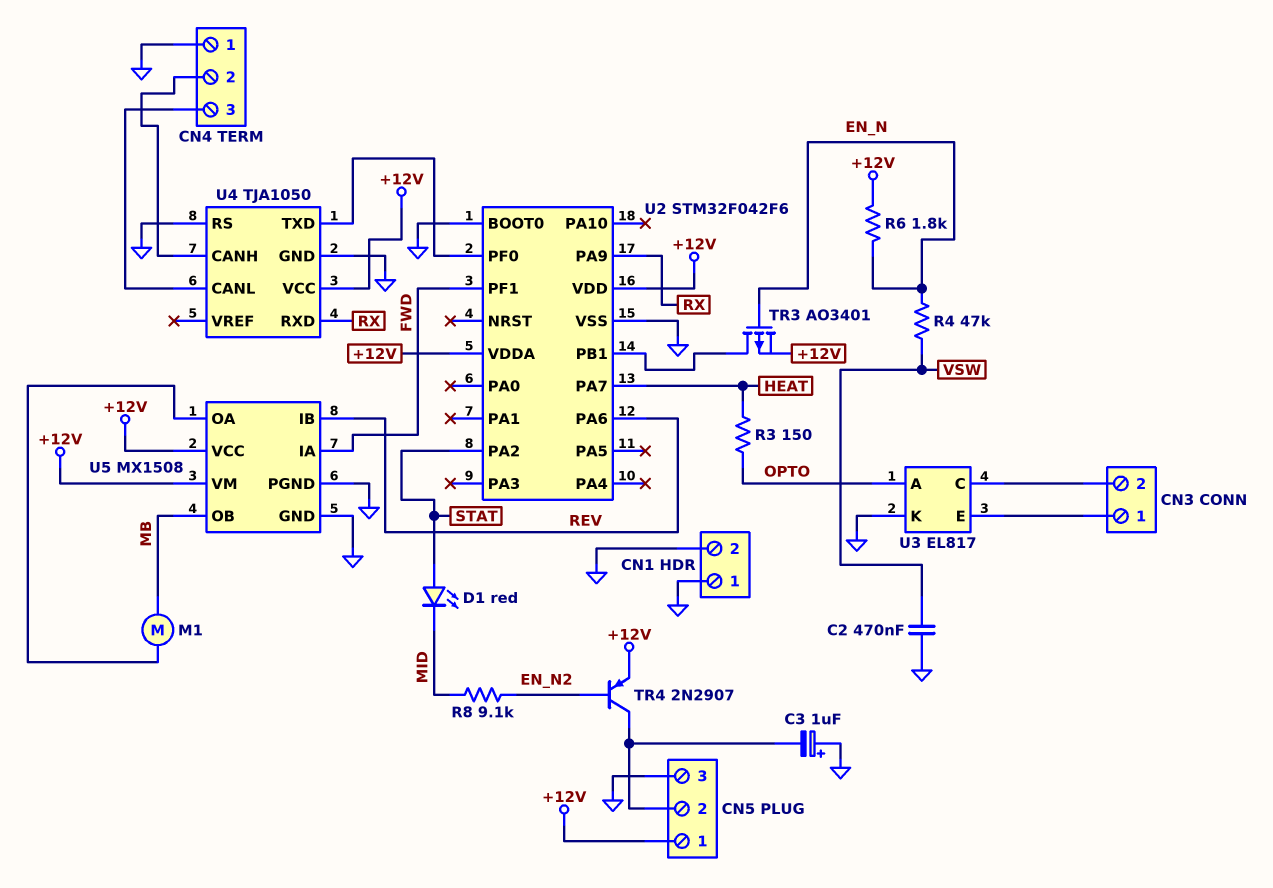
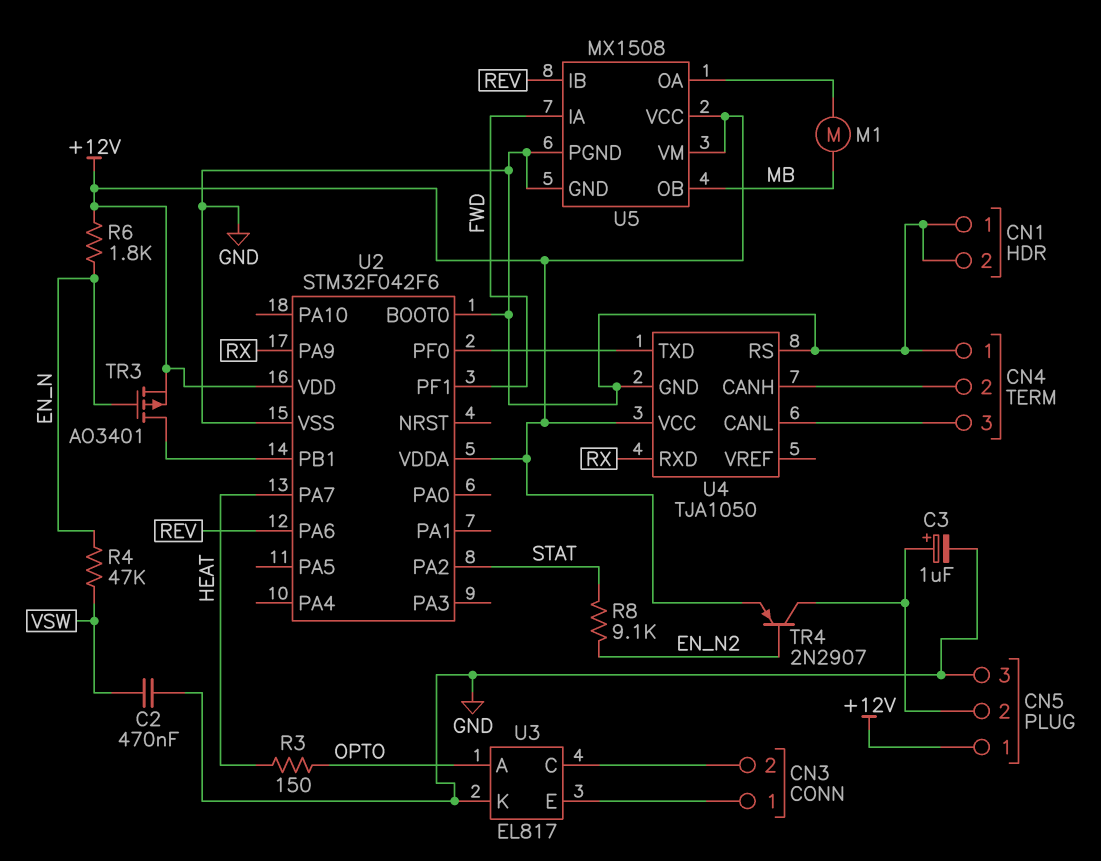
C3: 1uF (plus GND, minus CN5/2) -> 1uF (plus CN5/2, minus GND)
D1: LED red (A STAT, K MID) -> none
R8: 9.1k (EN_N2, MID) -> 9.1k (EN_N2, STAT)

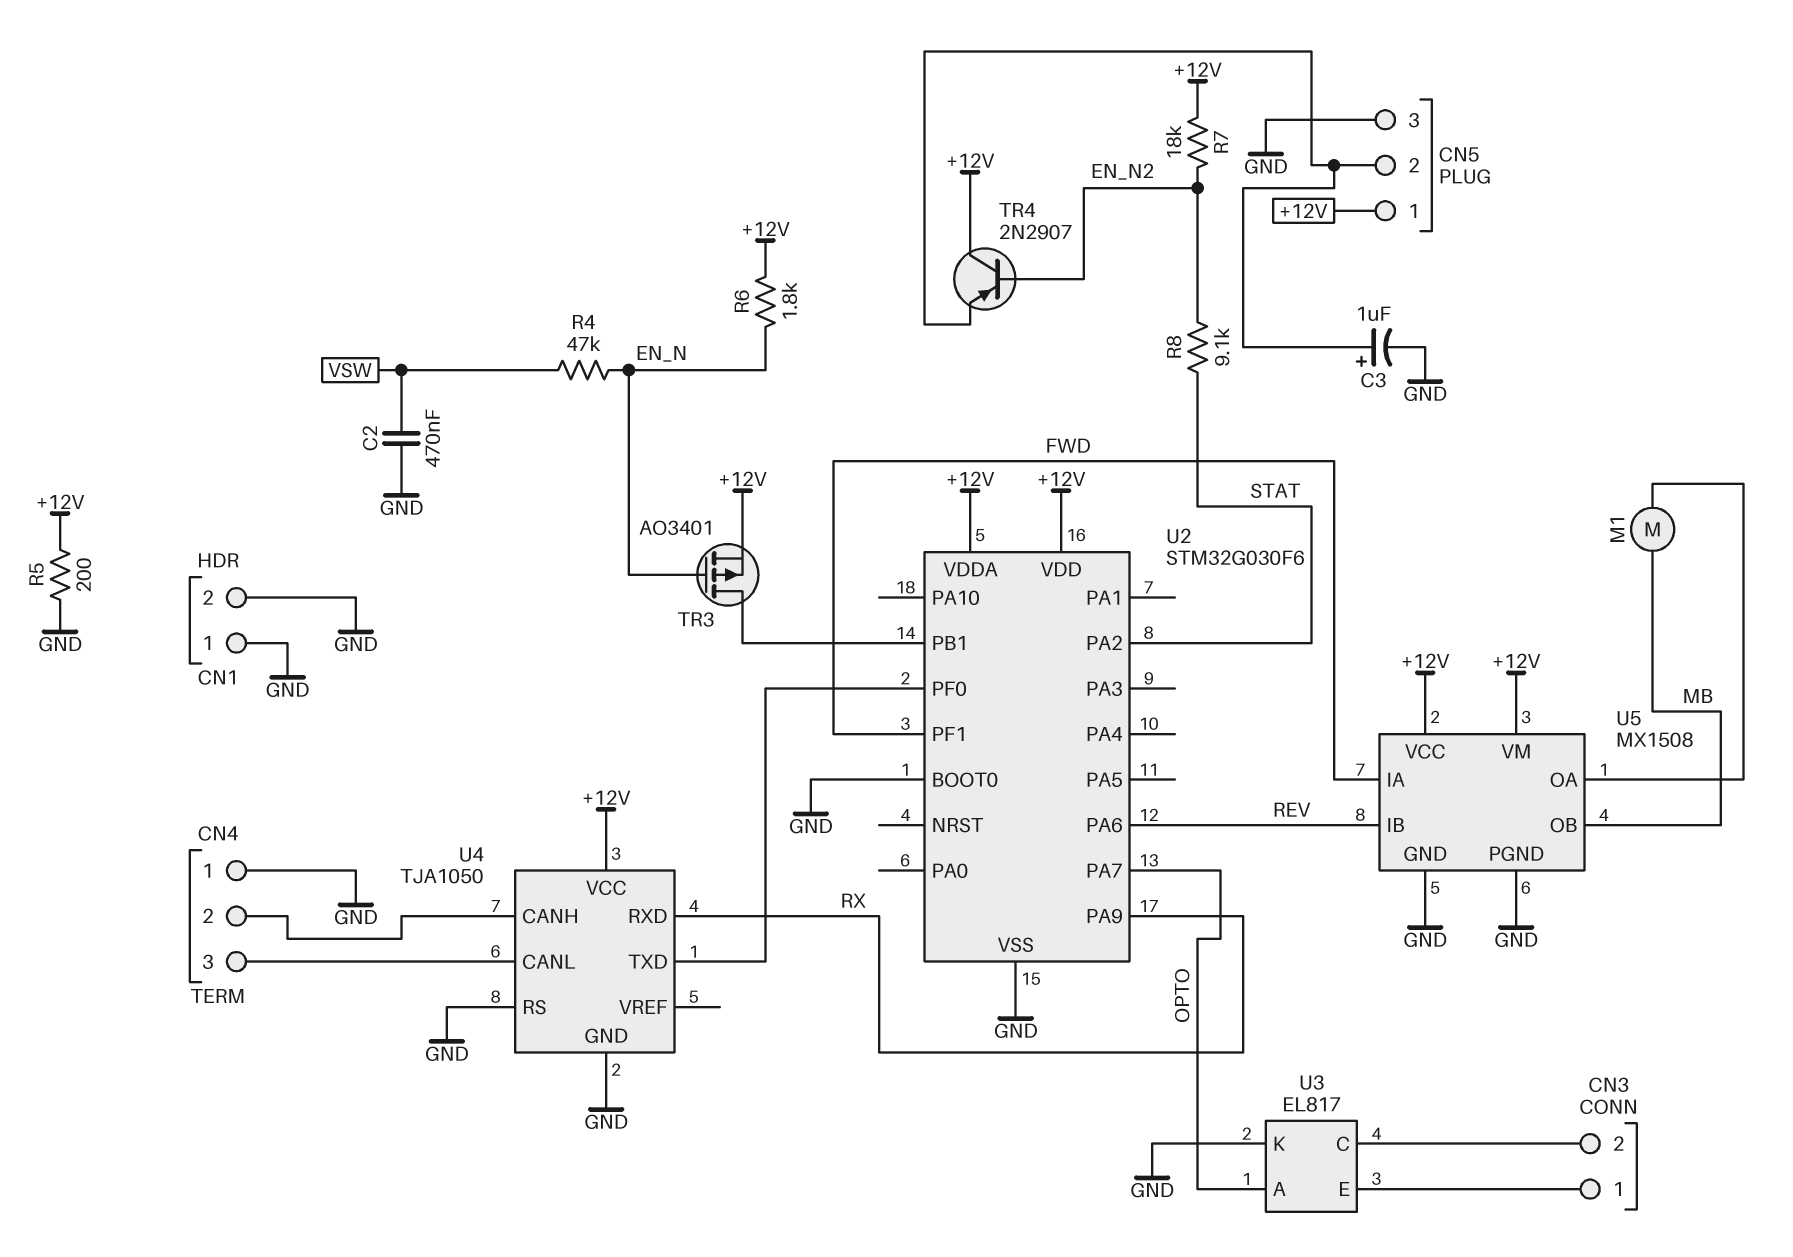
R3: 150 (HEAT, OPTO) -> none
R5: none -> 200 (+12V, GND)
R7: none -> 18k (+12V, EN_N2)
TR4: PNP 2N2907 (B EN_N2, C CN5/2, E +12V) -> PNP 2N2907 (B EN_N2, C +12V, E CN5/2)
U2: STM32F042F6 -> STM32G030F6
U2 pin PA7: HEAT -> OPTO

